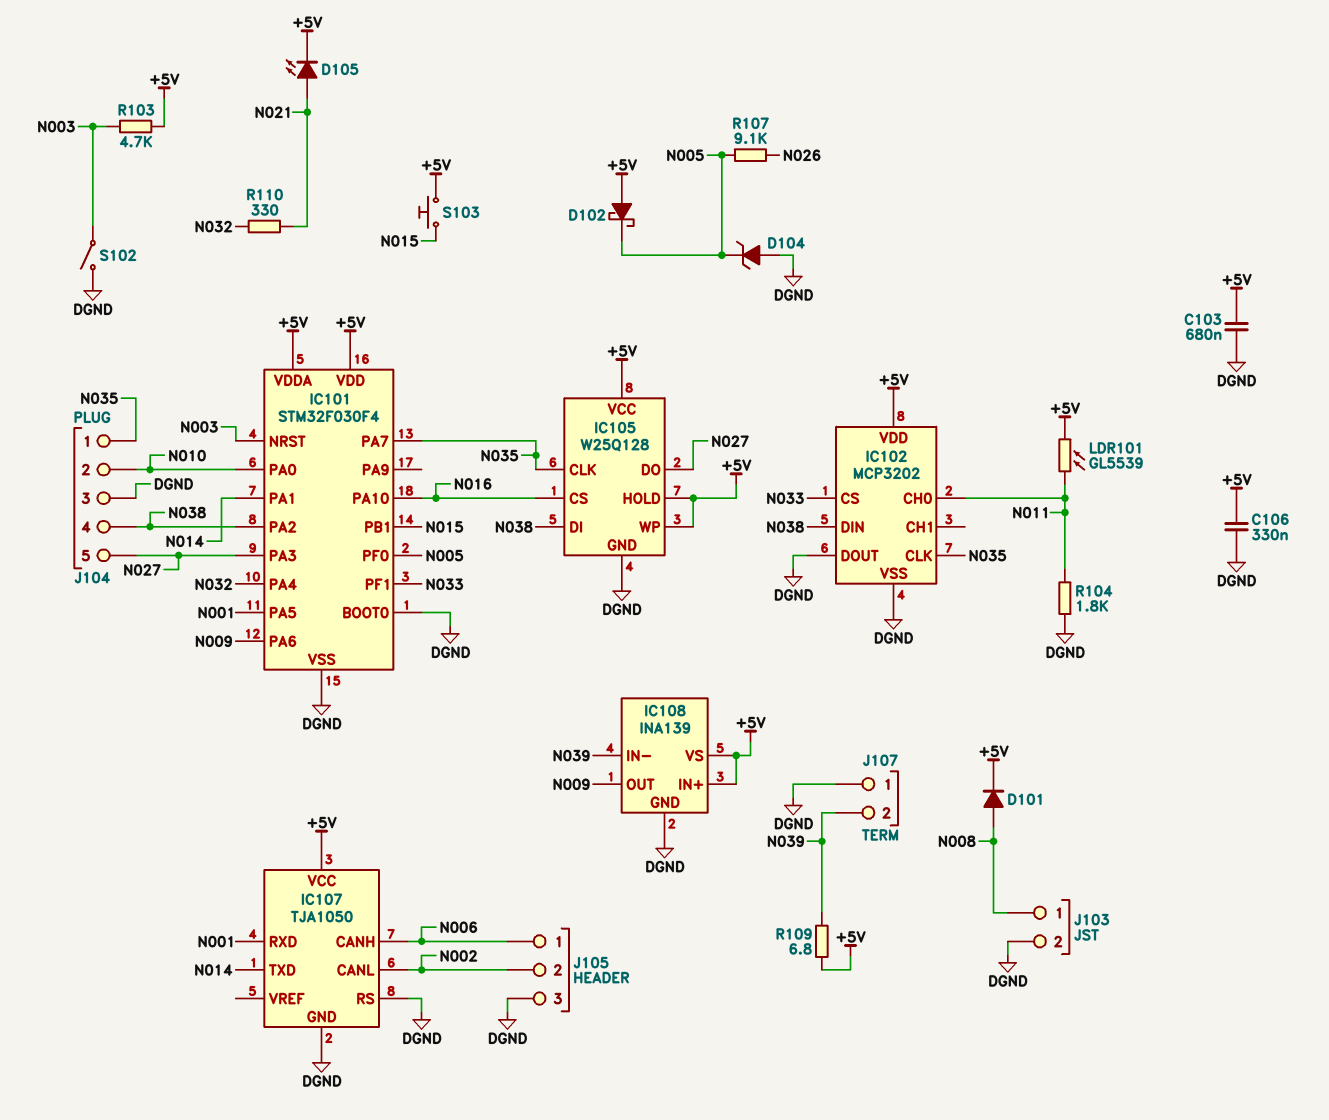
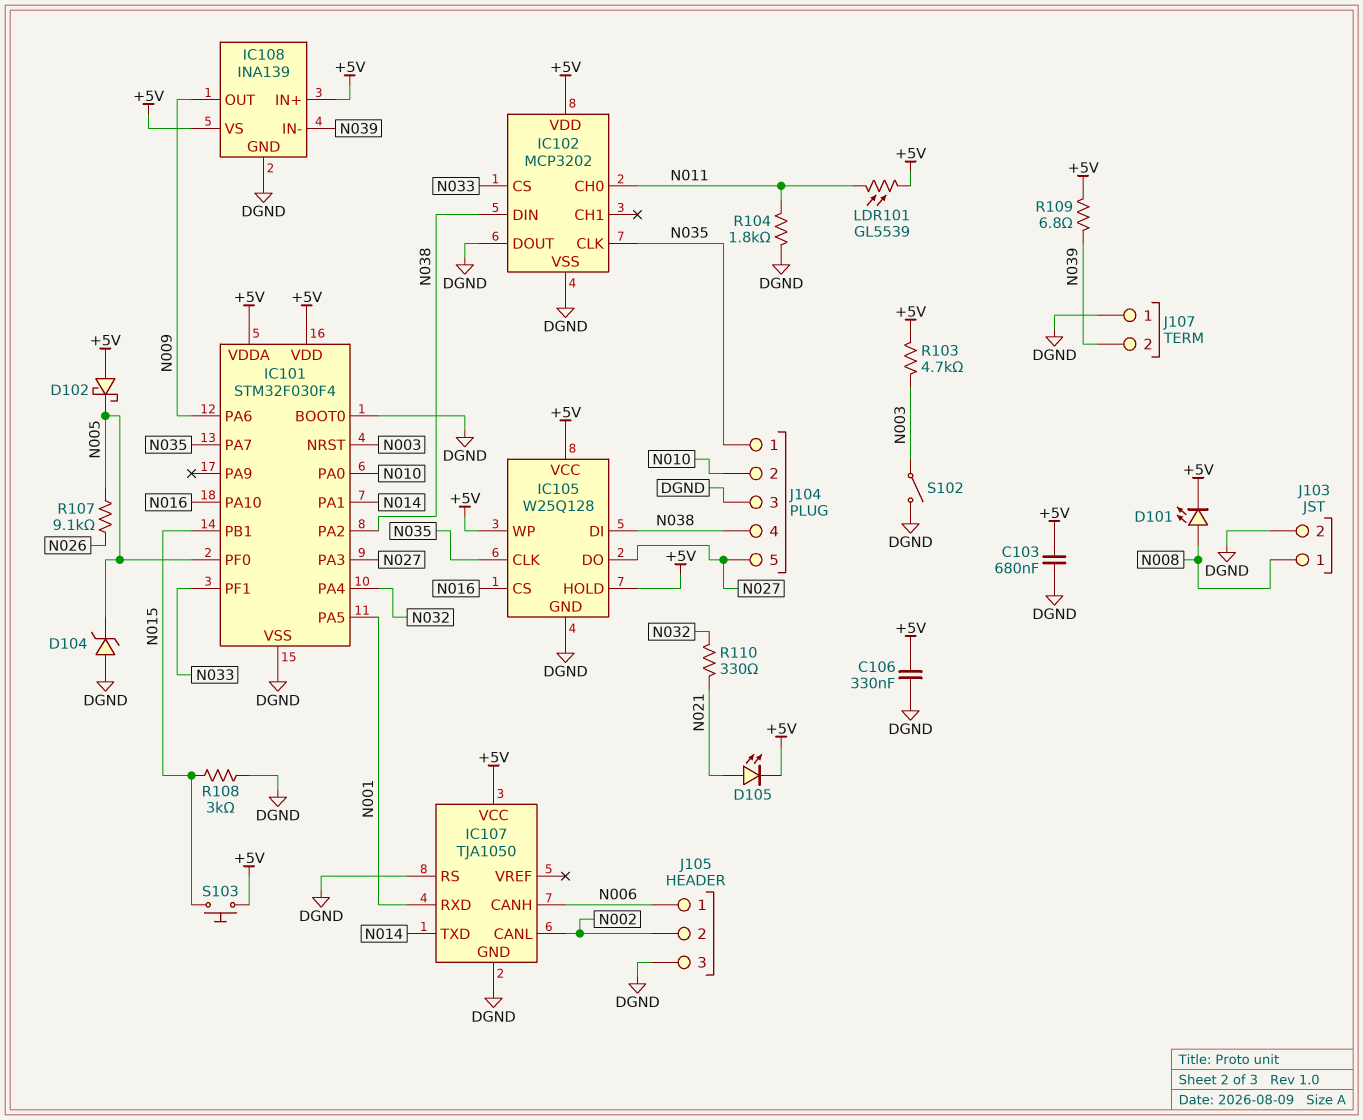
D101: diode (A N008, K +5V) -> LED (A N008, K +5V)
R108: none -> 3k (DGND, N015)

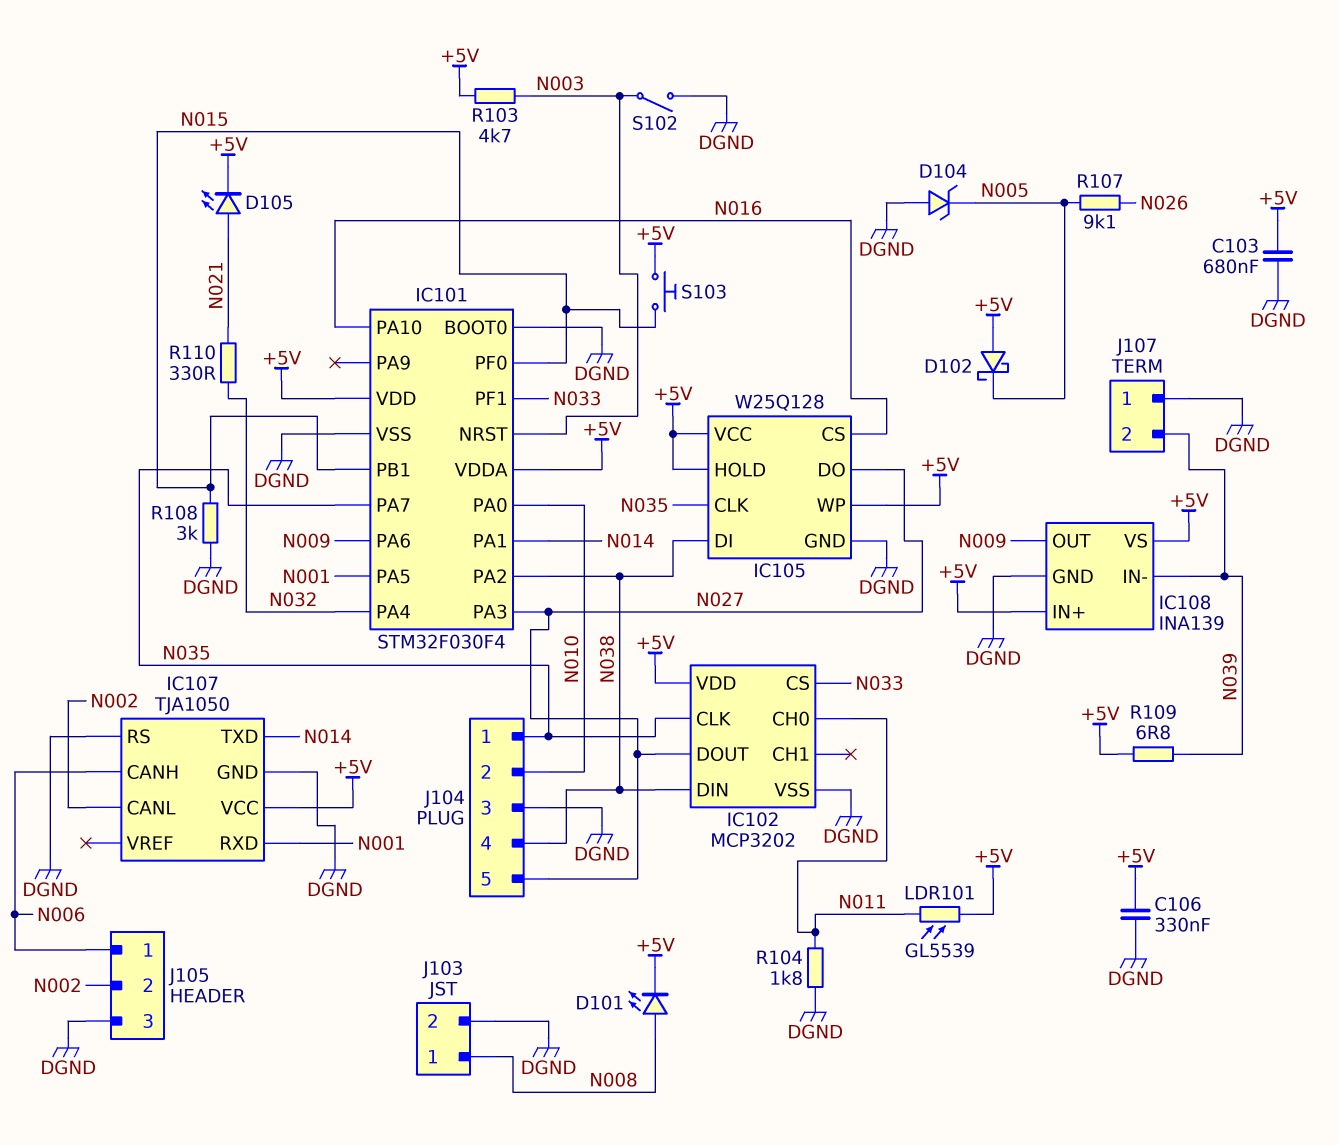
IC101 pin PF0: N005 -> N015
IC102 pin DOUT: DGND -> N027

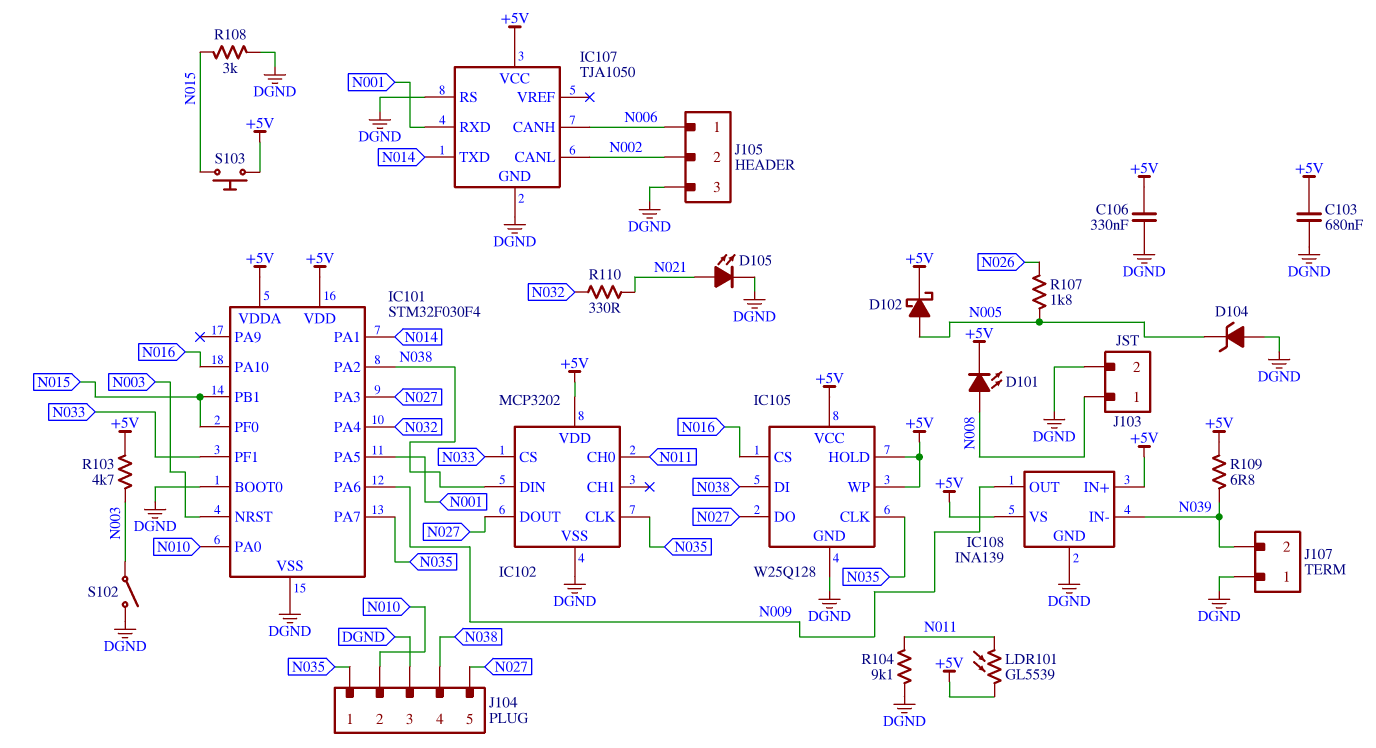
D102: schottky (A +5V, K N005) -> schottky (A N005, K +5V)
D105: LED (A N021, K +5V) -> LED (A N021, K DGND)
R104: 1.8k (DGND, N011) -> 9.1k (DGND, N011)
R107: 9.1k (N005, N026) -> 1.8k (N005, N026)

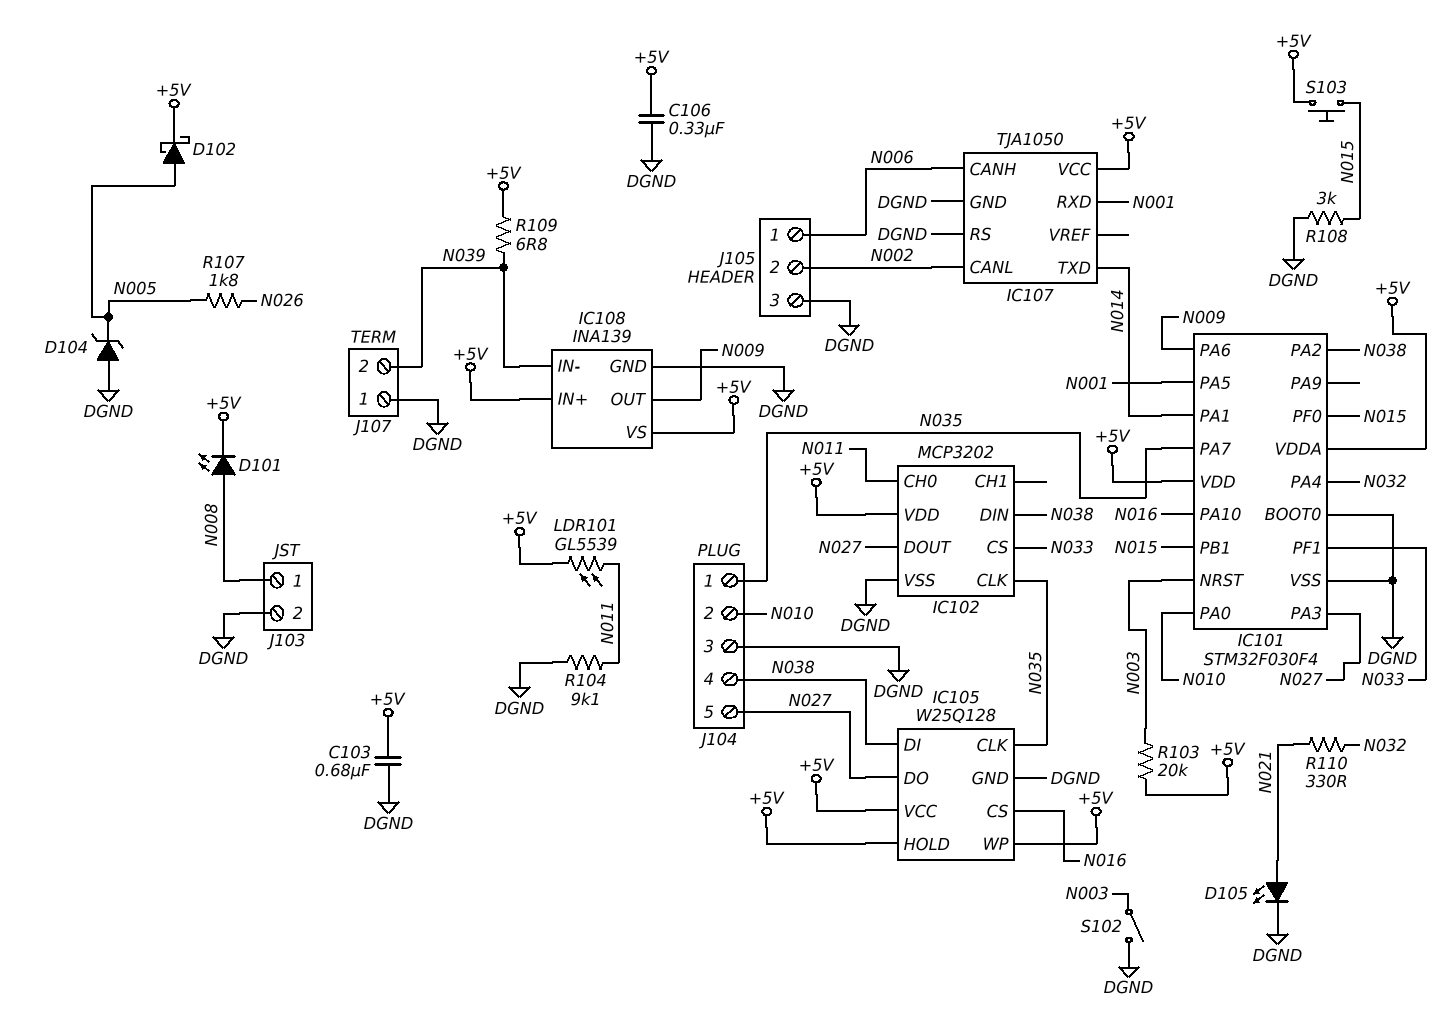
R103: 4.7k (+5V, N003) -> 20k (+5V, N003)

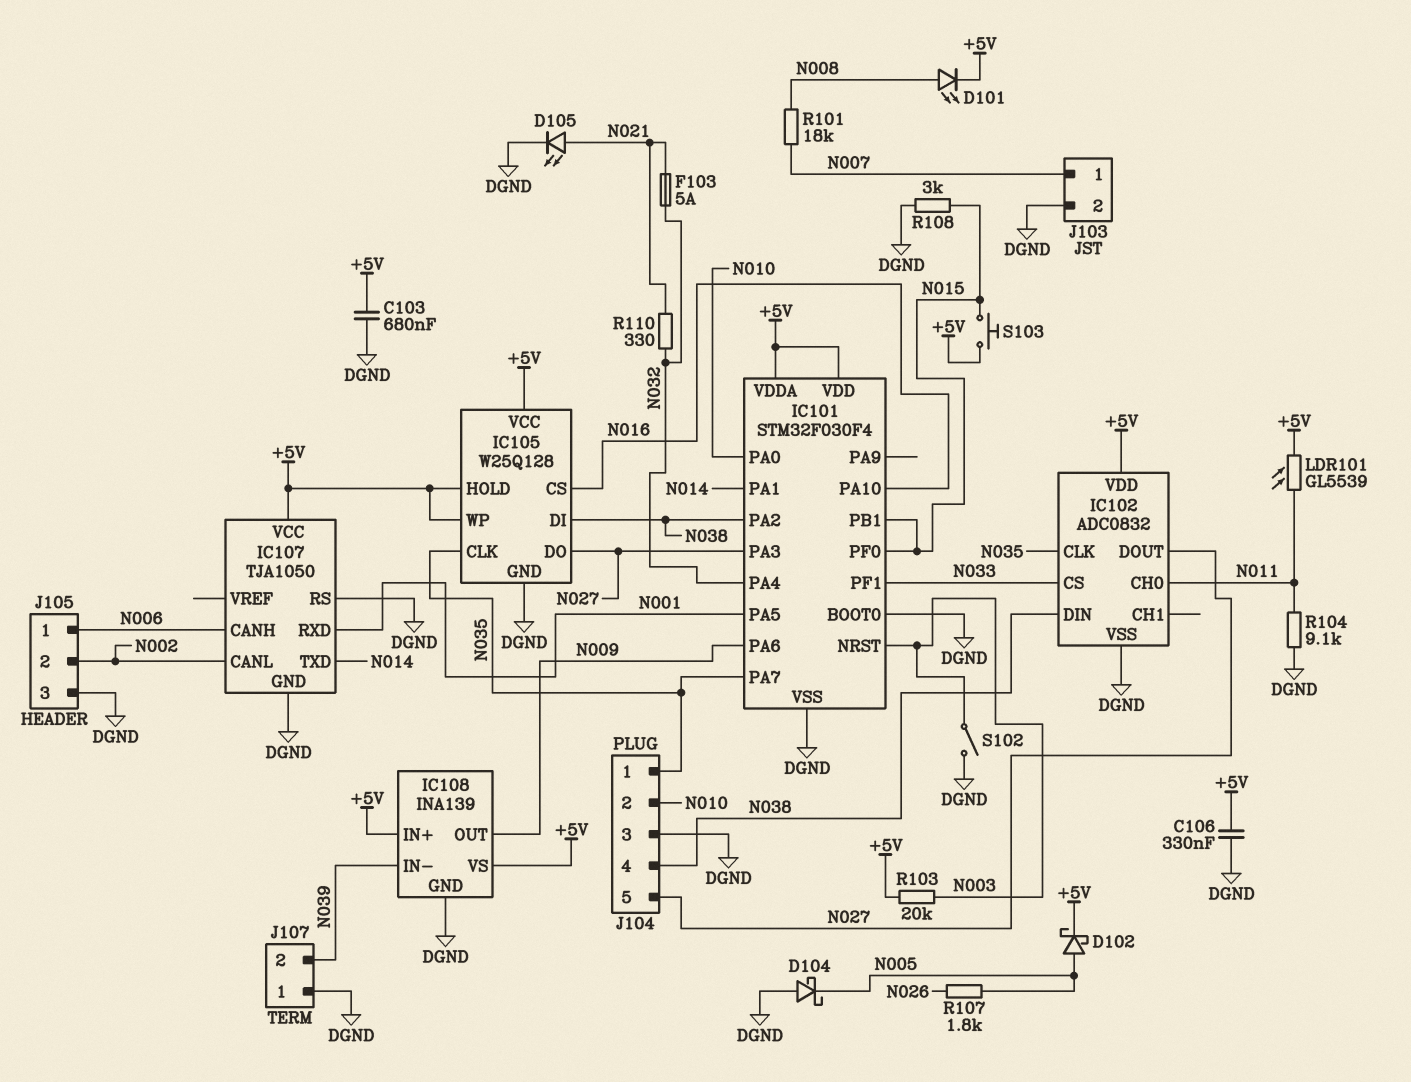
D104: zener (A DGND, K N005) -> schottky (A DGND, K N005)
F103: none -> 5A (N021, N032)
IC102: MCP3202 -> ADC0832
J103 pin 1: N008 -> N007
R101: none -> 18k (N007, N008)
R109: 6.8 (+5V, N039) -> none

